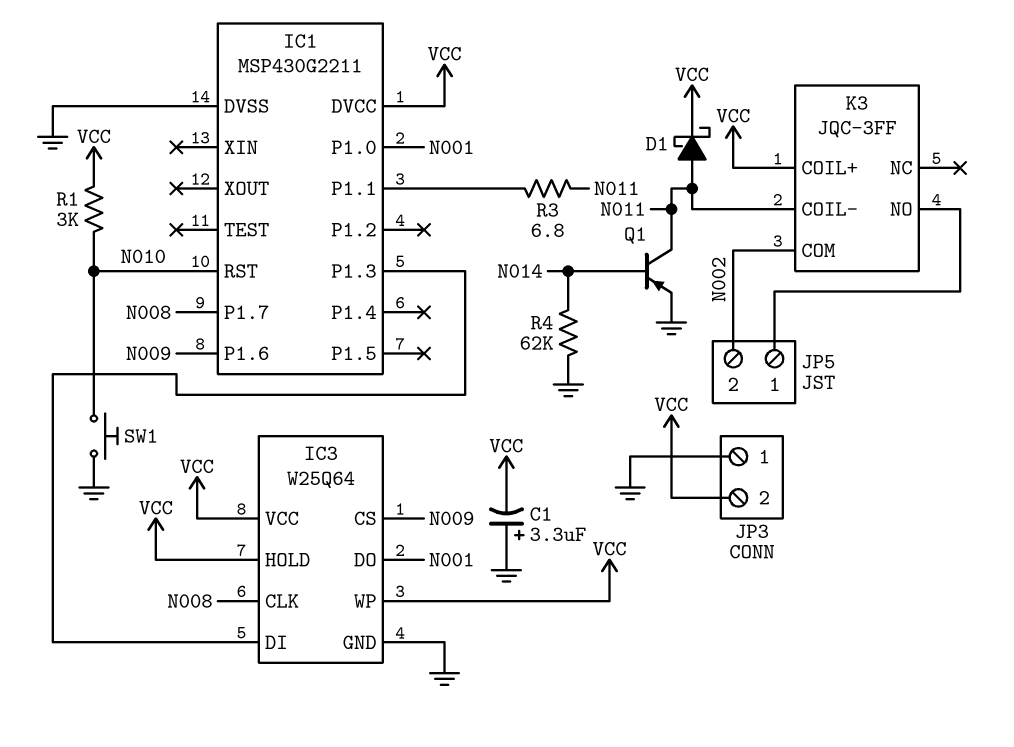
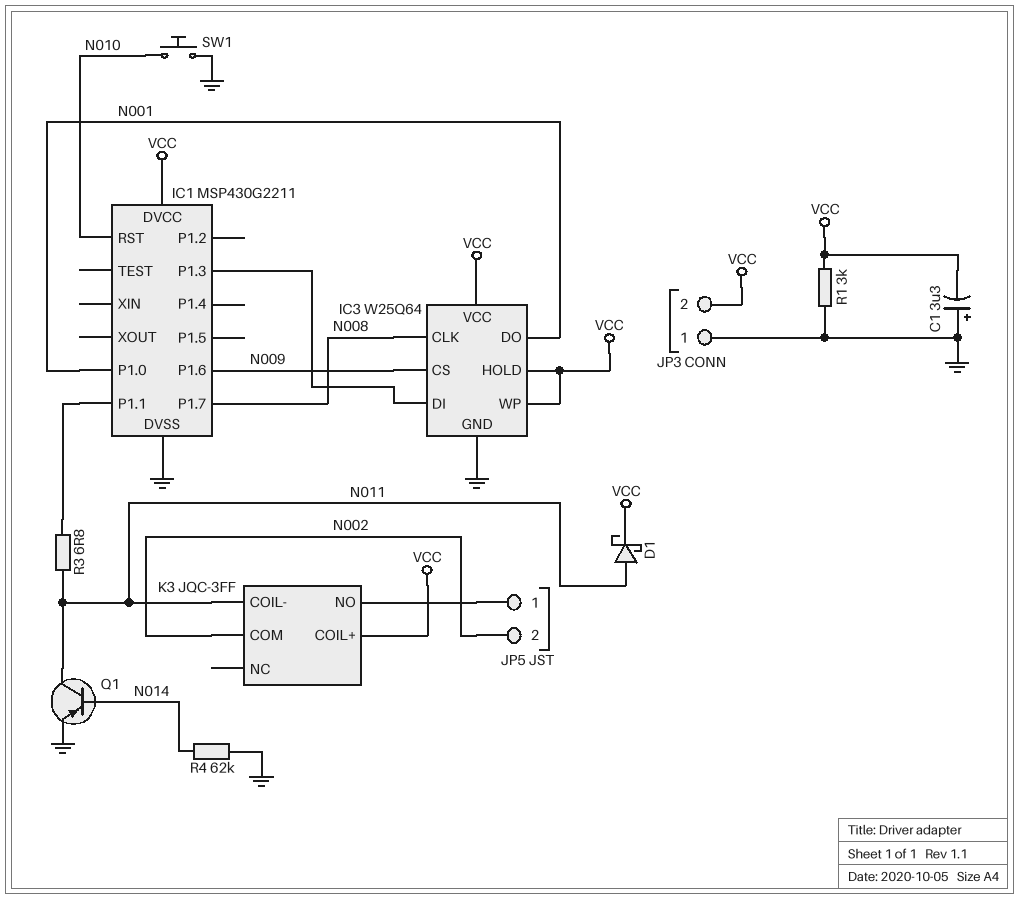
R1: 3k (N010, VCC) -> 3k (GND, VCC)

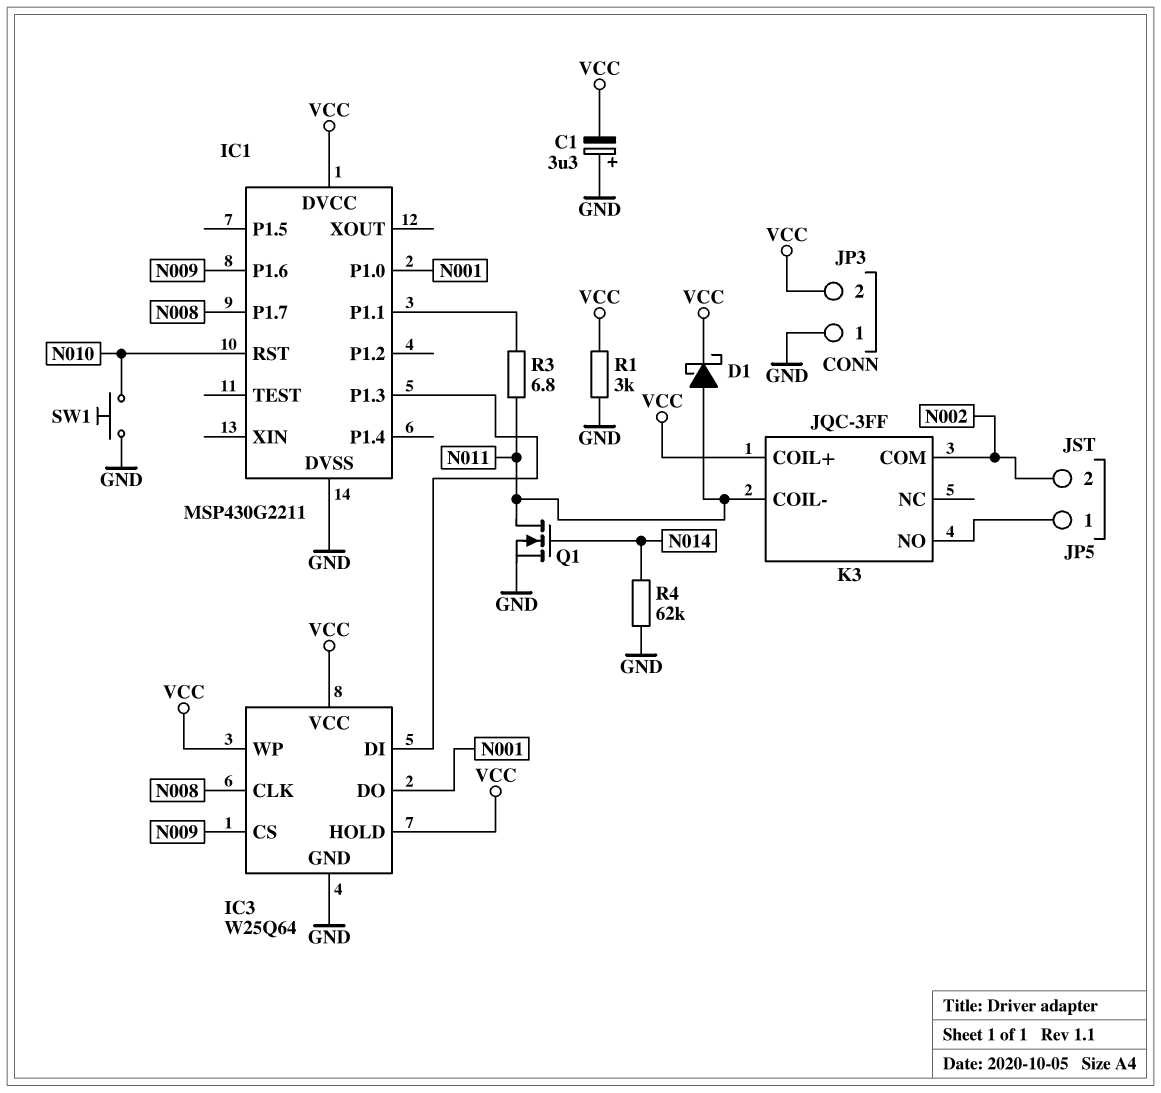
Q1: PNP (B N014, C N011, E GND) -> NMOS (G N014, D N011, S GND)

